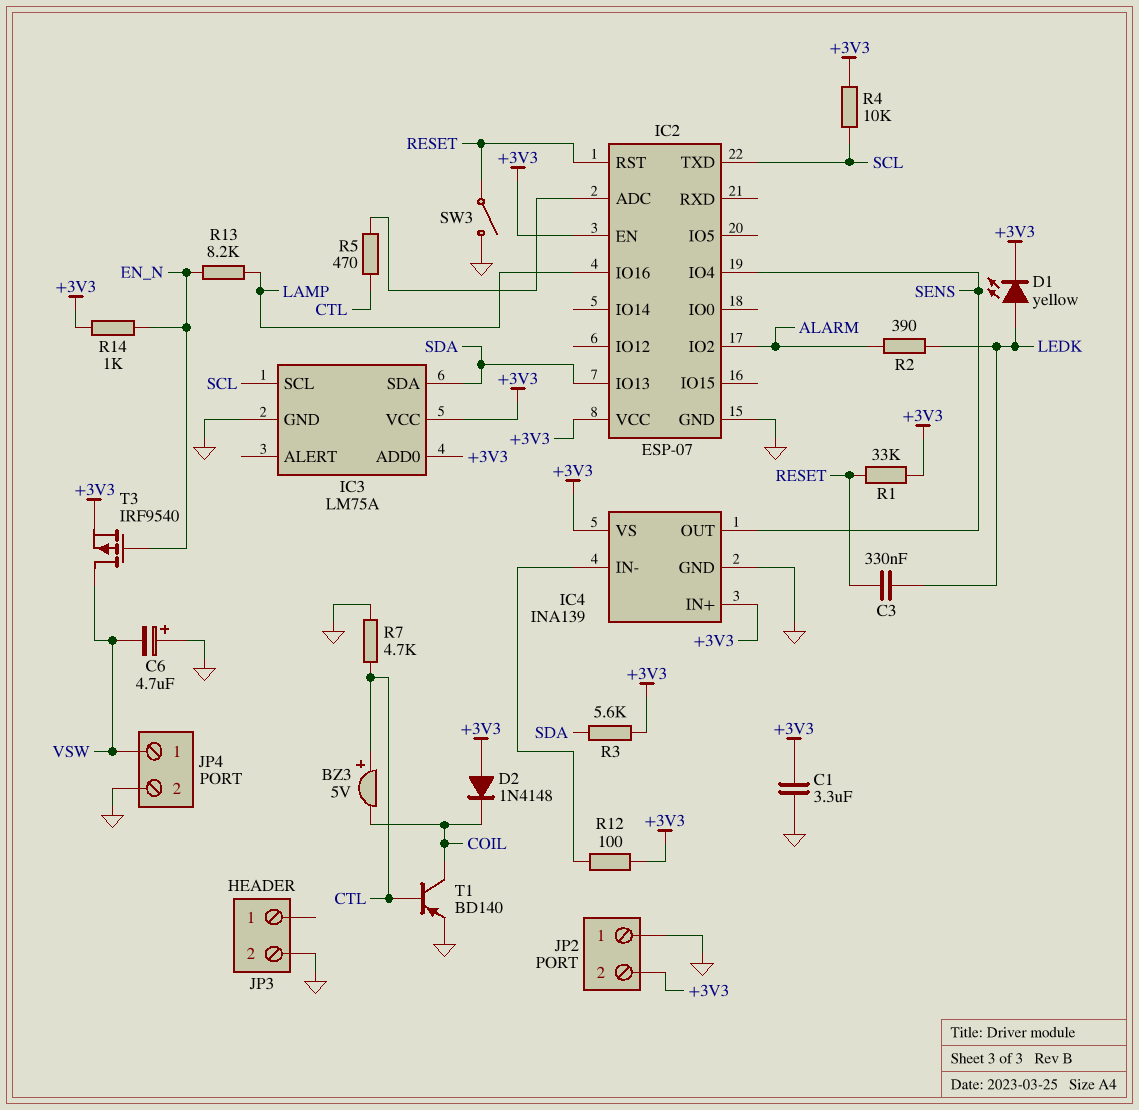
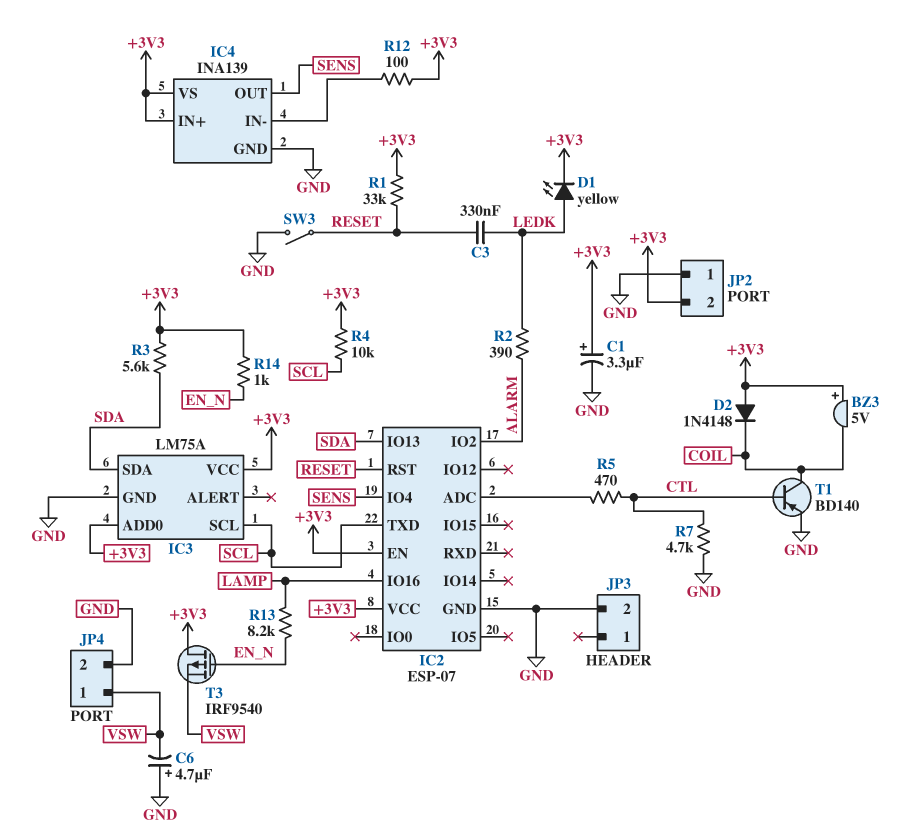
BZ3: buzzer 5V (plus CTL, minus COIL) -> buzzer 5V (plus +3V3, minus COIL)
C1: 3.3uF (+3V3, GND) -> 3.3uF (plus +3V3, minus GND)
T3: PMOS IRF9540 (G EN_N, D VSW, S +3V3) -> PMOS IRF9540 (G EN_N, D +3V3, S VSW)

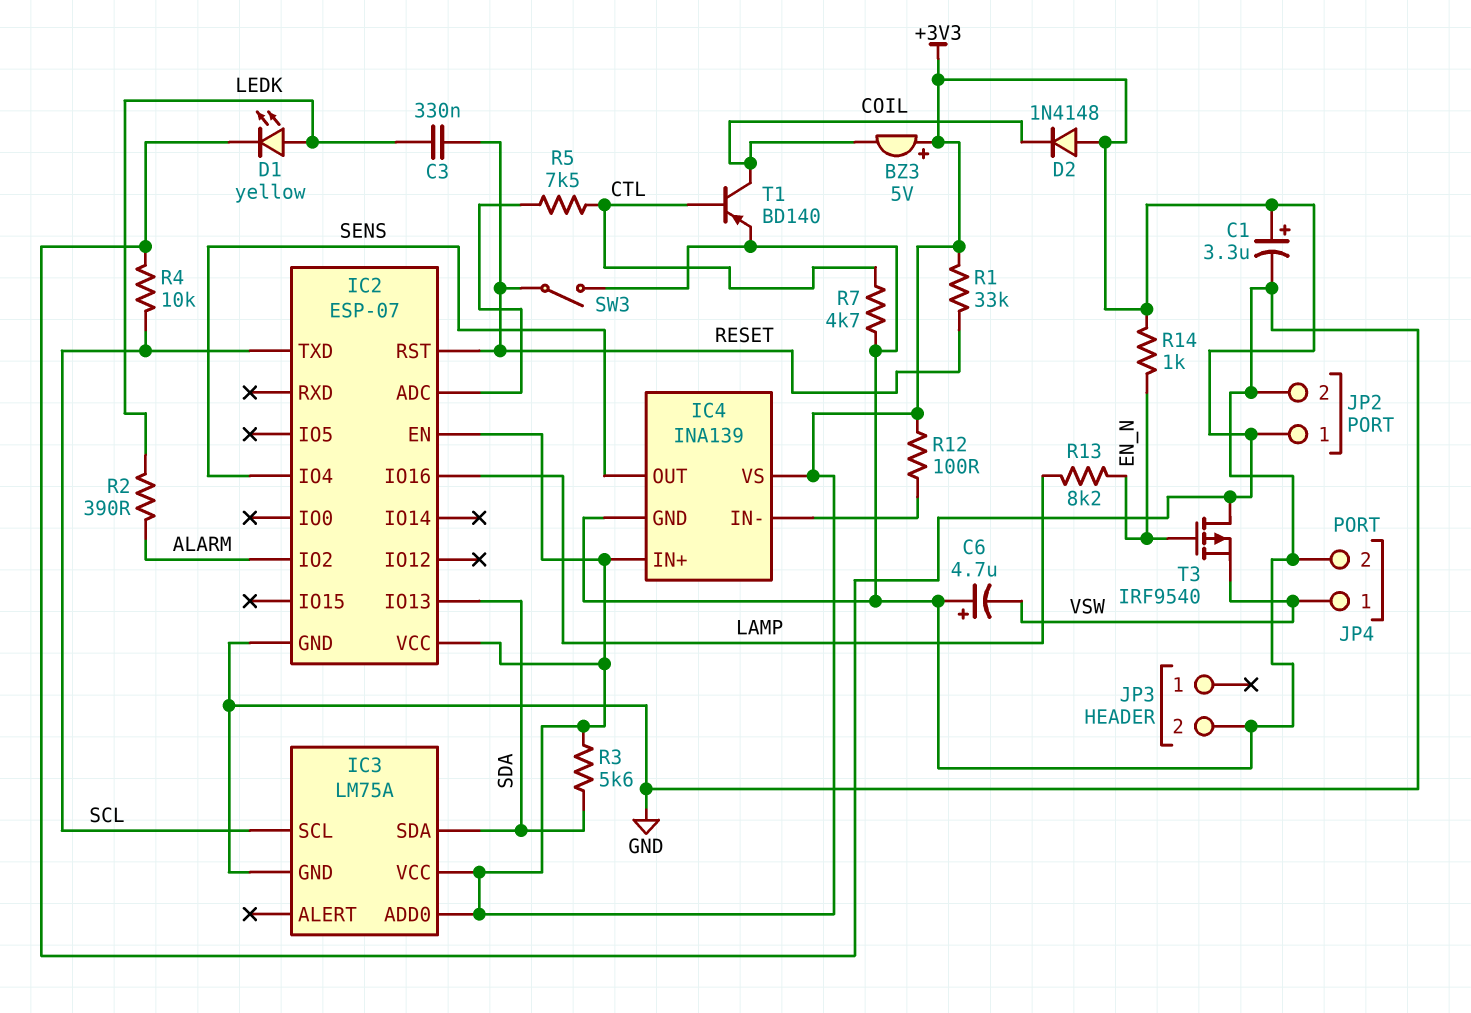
JP2 pin 1: GND -> +3V3
JP2 pin 2: +3V3 -> GND
R5: 470 (CTL, IC2/ADC) -> 7.5k (CTL, IC2/ADC)

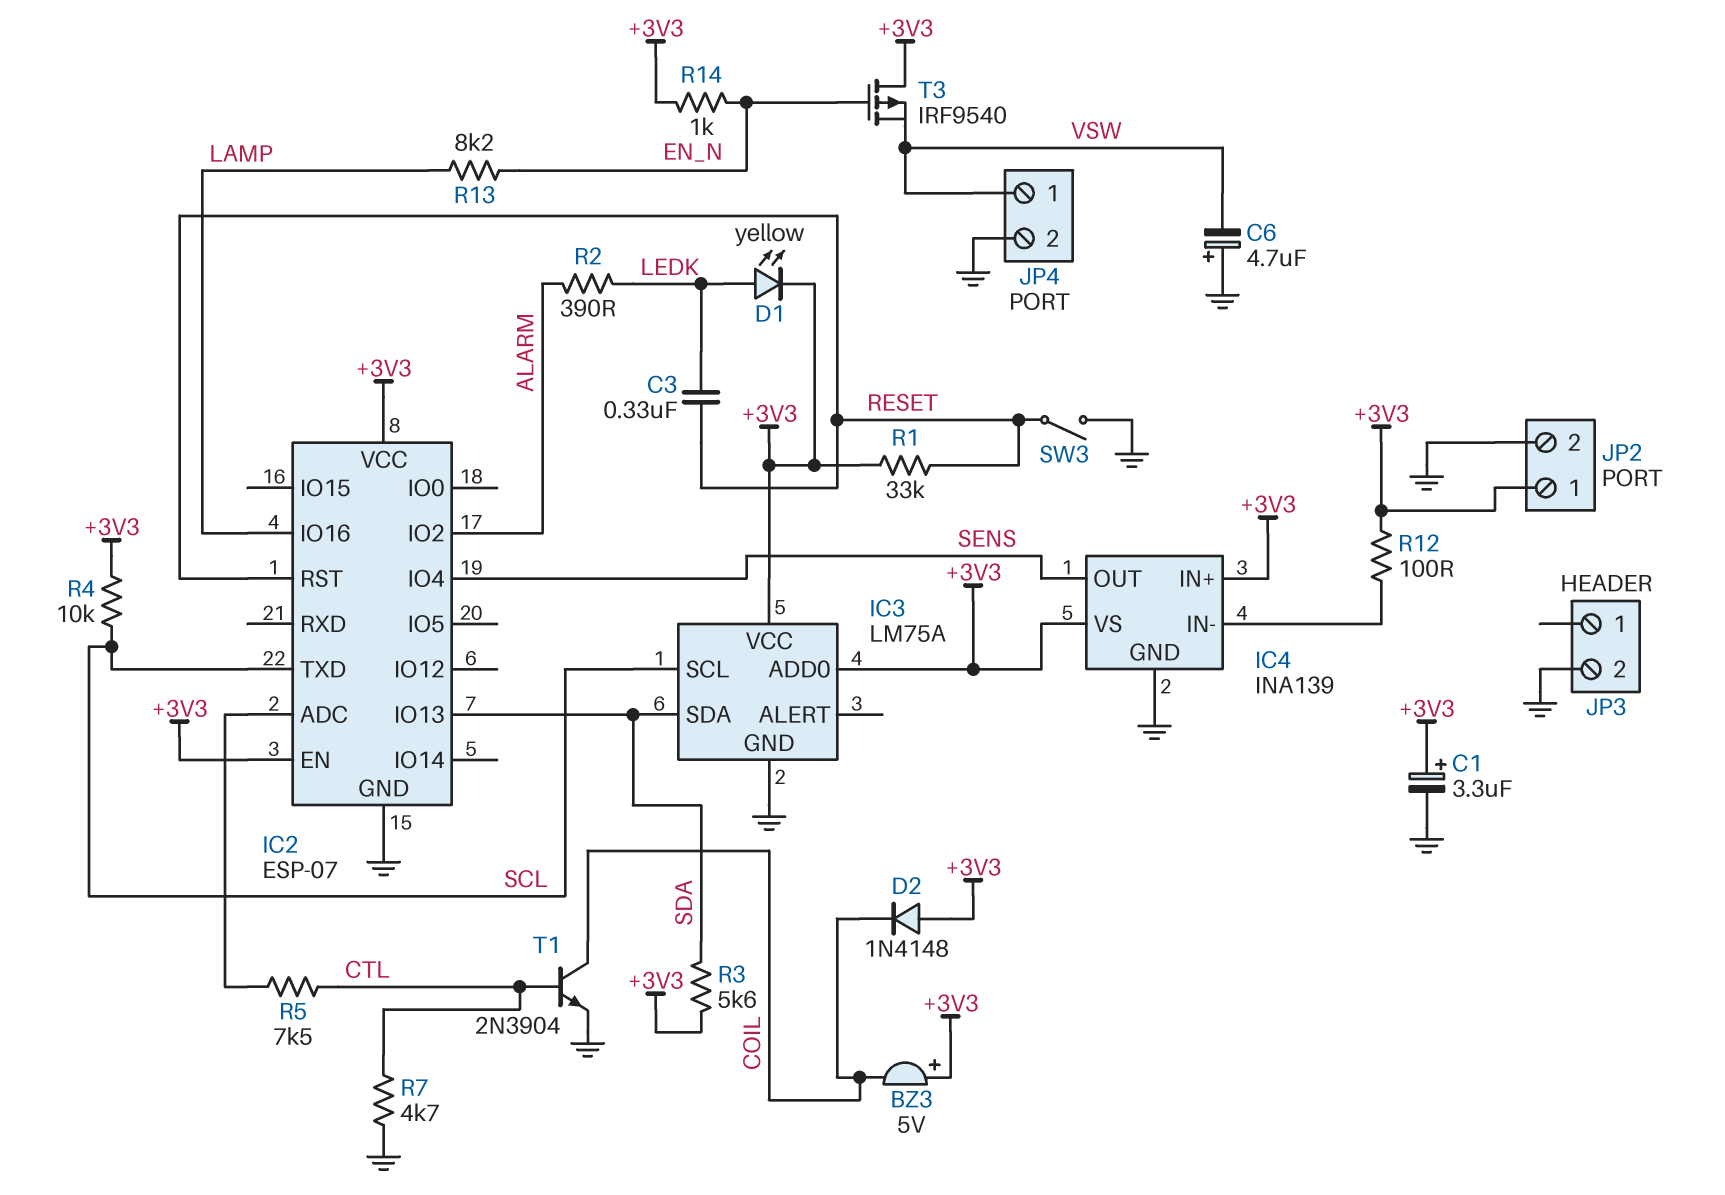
T1: PNP BD140 (B CTL, C COIL, E GND) -> NPN 2N3904 (B CTL, C COIL, E GND)

